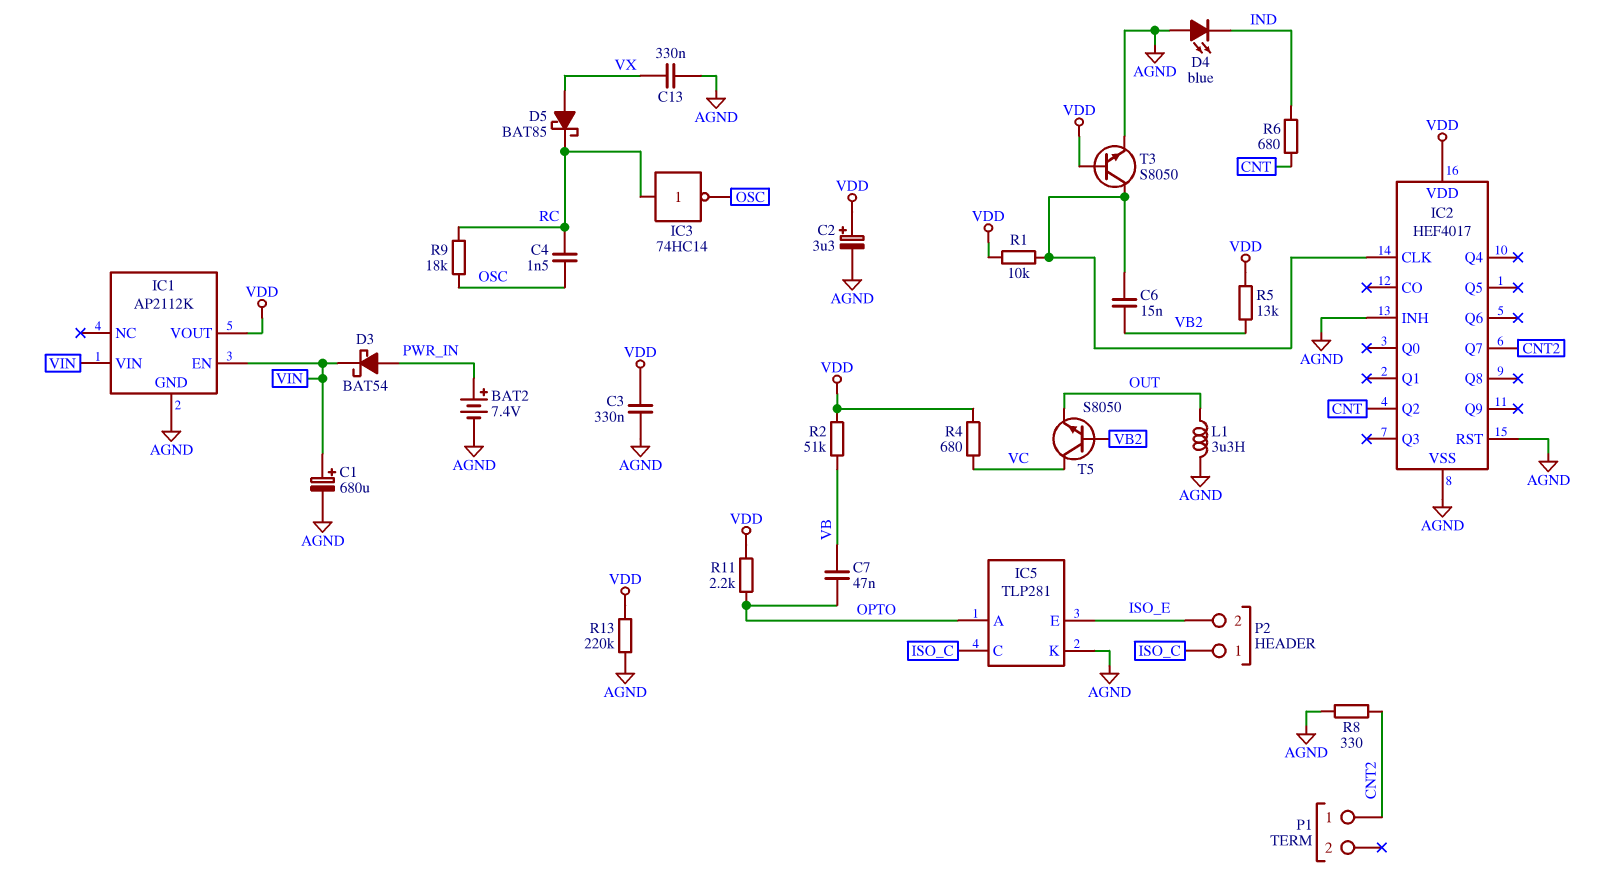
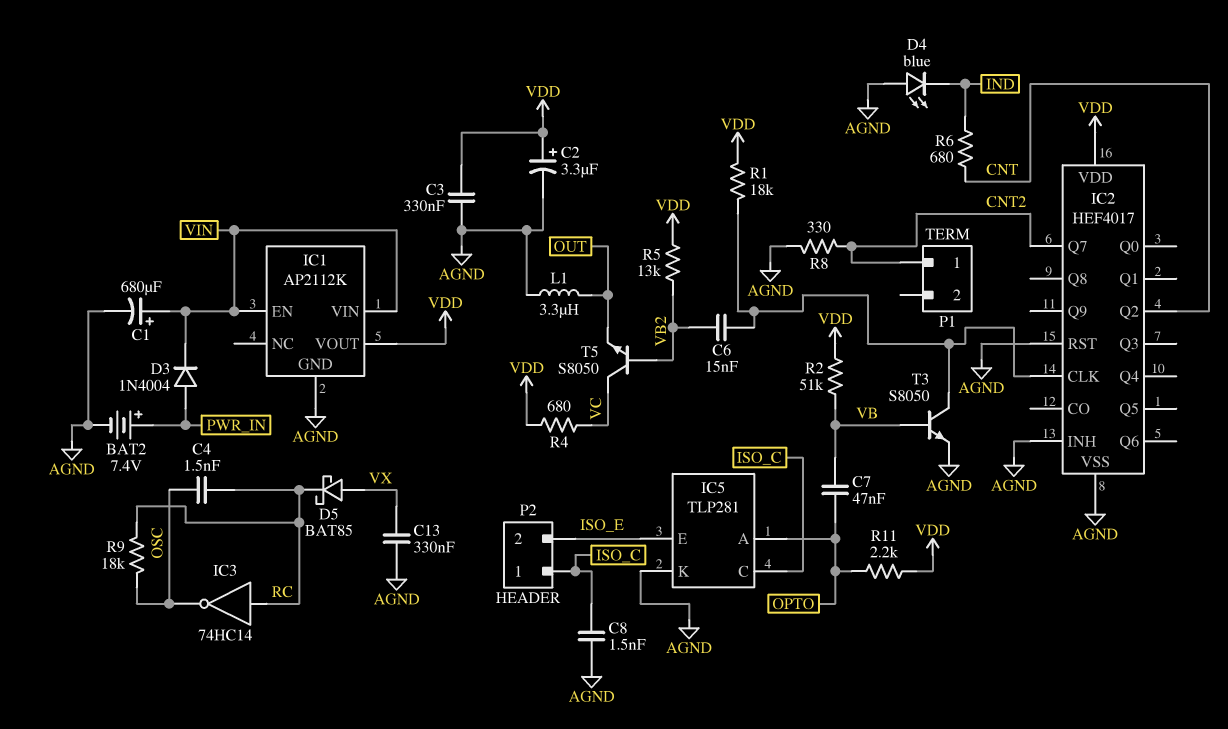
C8: none -> 1.5nF (AGND, ISO_C)
D3: schottky BAT54 (A PWR_IN, K VIN) -> diode 1N4004 (A PWR_IN, K VIN)
R1: 10k (IC2/CLK, VDD) -> 18k (IC2/CLK, VDD)
R13: 220k (AGND, VDD) -> none
T3: NPN S8050 (B VDD, C IC2/CLK, E AGND) -> NPN S8050 (B VB, C IC2/CLK, E AGND)

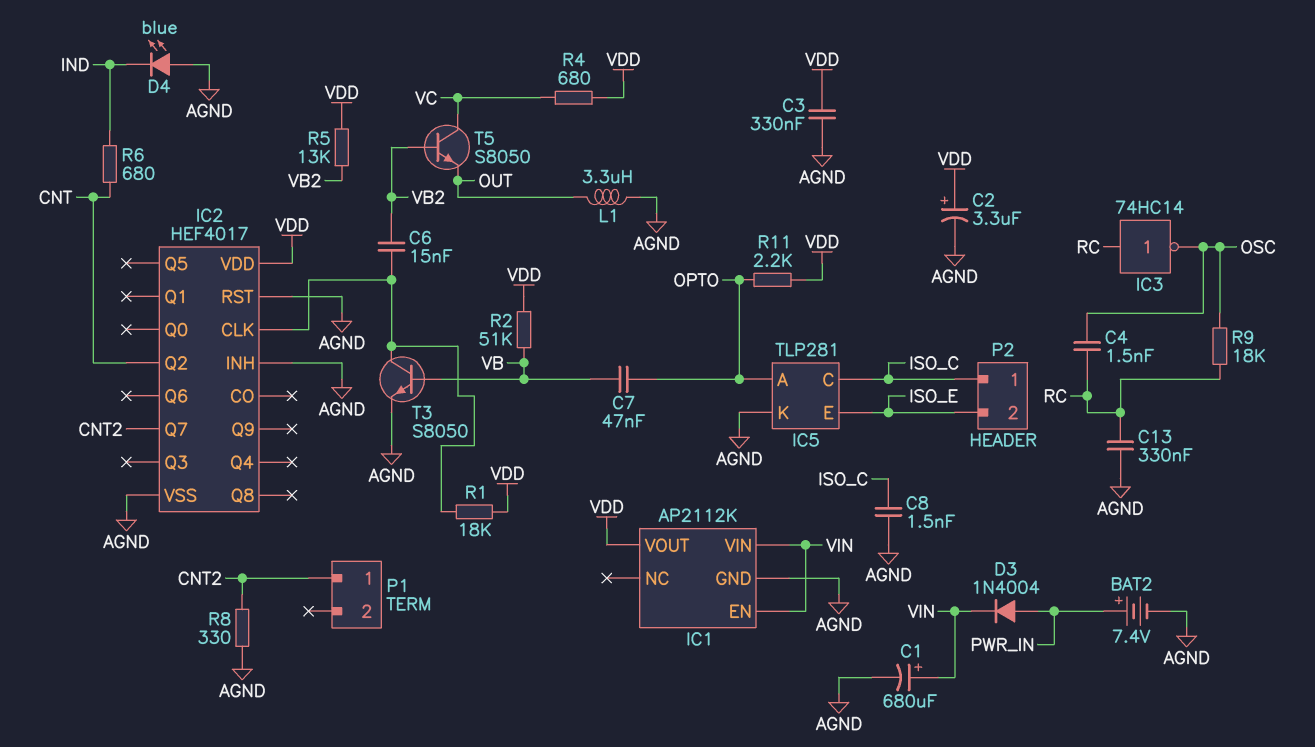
C13: 330nF (AGND, VX) -> 330nF (AGND, RC)
D5: schottky BAT85 (A VX, K RC) -> none

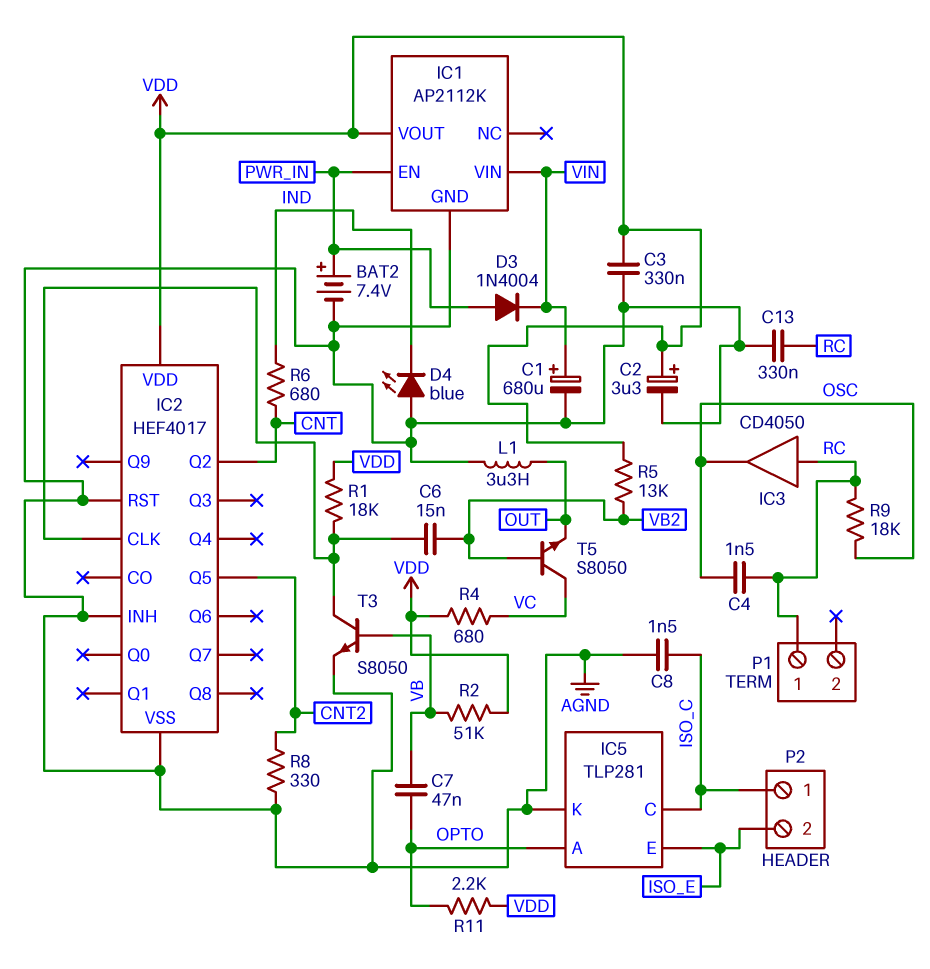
IC1 pin EN: VIN -> PWR_IN
IC2 pin Q5: none -> CNT2
IC2 pin Q7: CNT2 -> none
IC3: NOT 74HC14 (in RC, out OSC) -> buffer CD4050 (in RC, out OSC)
P1 pin 1: CNT2 -> RC

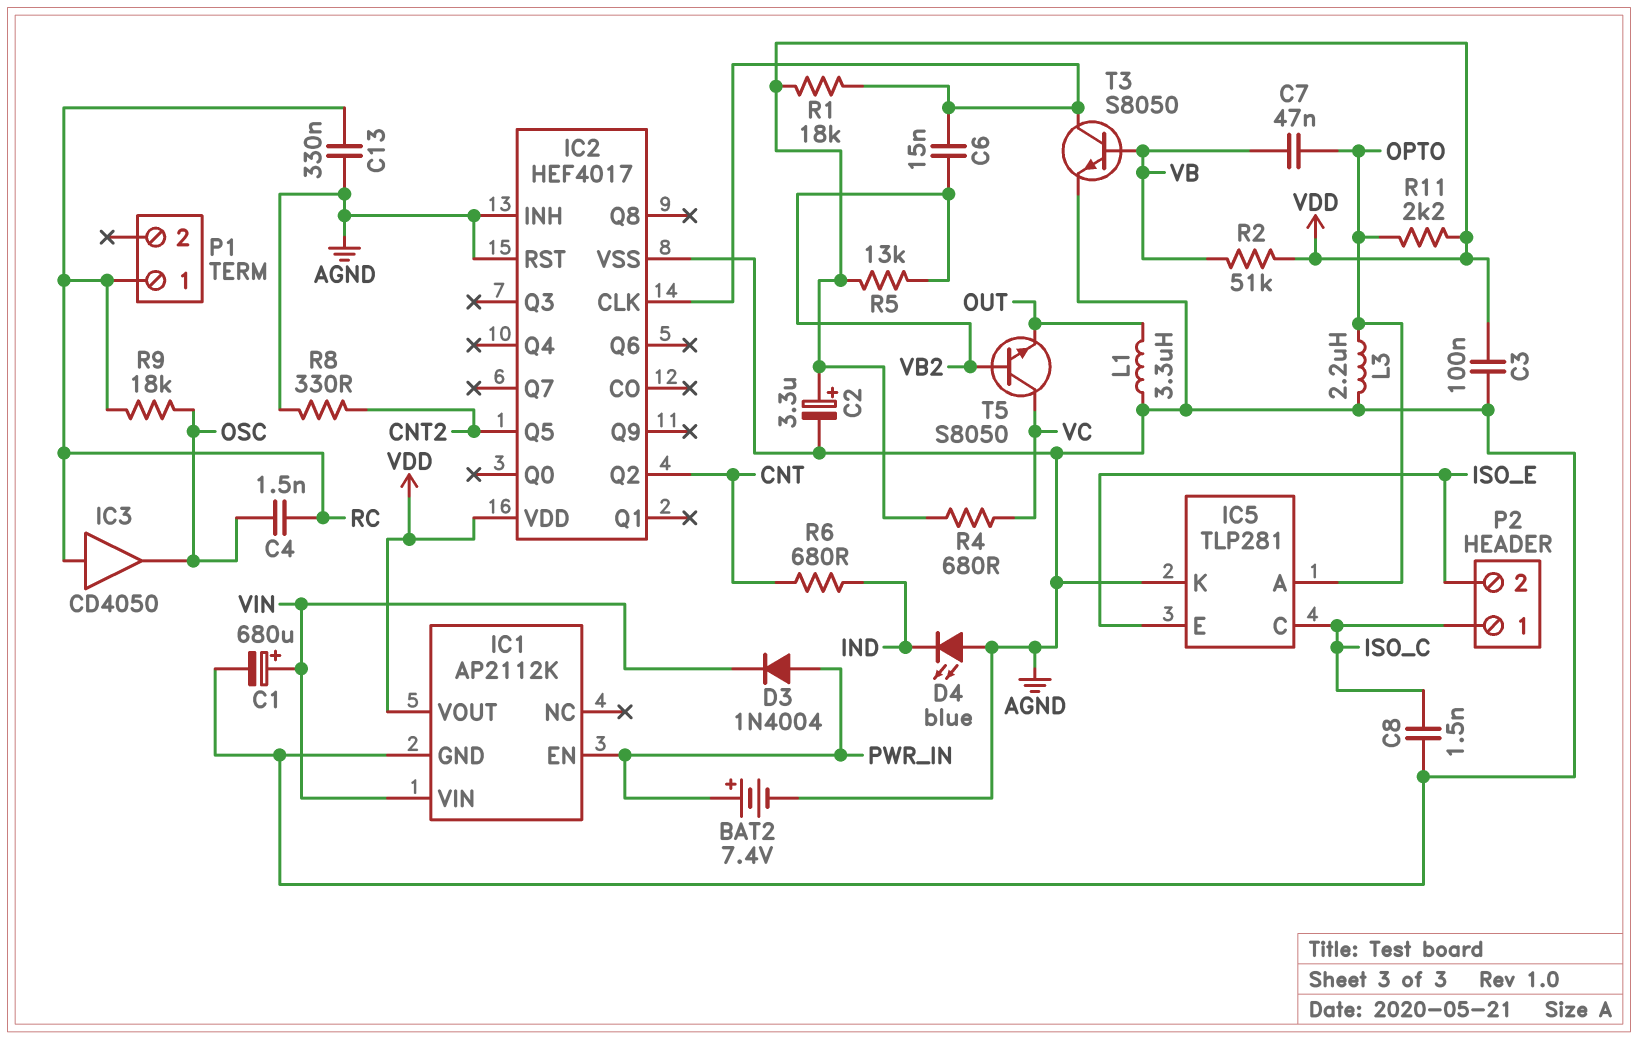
C3: 330nF (AGND, VDD) -> 100nF (AGND, VDD)
L3: none -> 2.2uH (AGND, OPTO)

